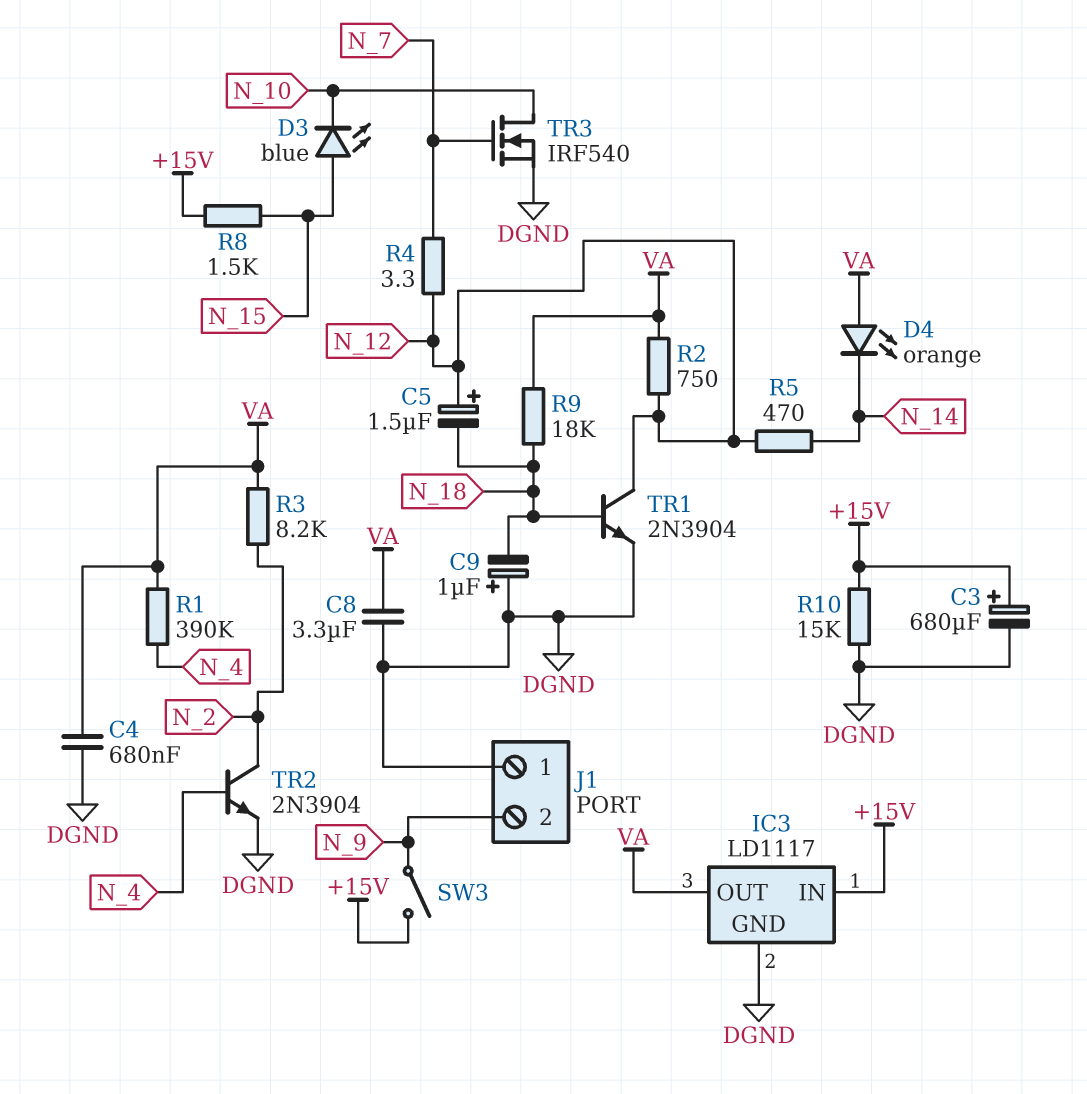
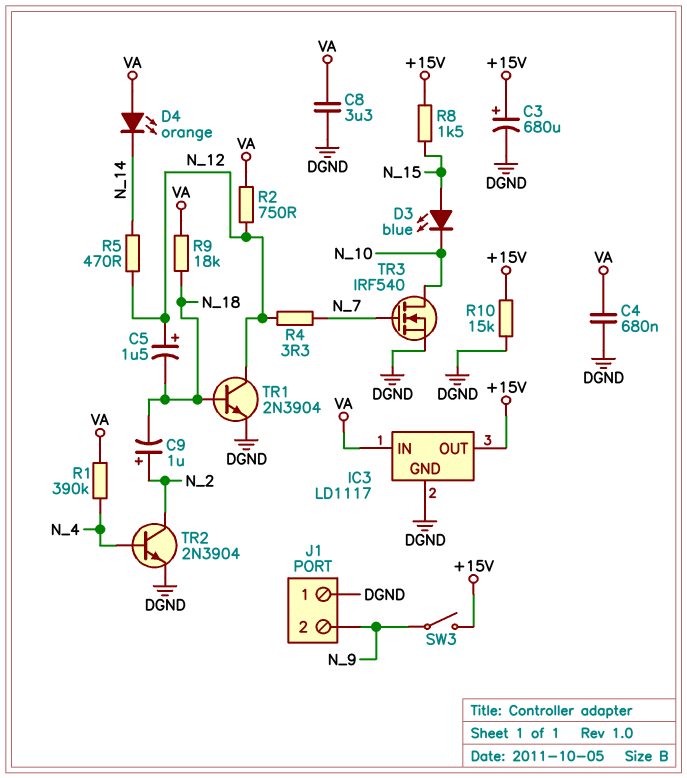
C9: 1uF (plus DGND, minus N_18) -> 1uF (plus N_2, minus N_18)
IC3 pin IN: +15V -> VA
IC3 pin OUT: VA -> +15V
R3: 8.2k (N_2, VA) -> none

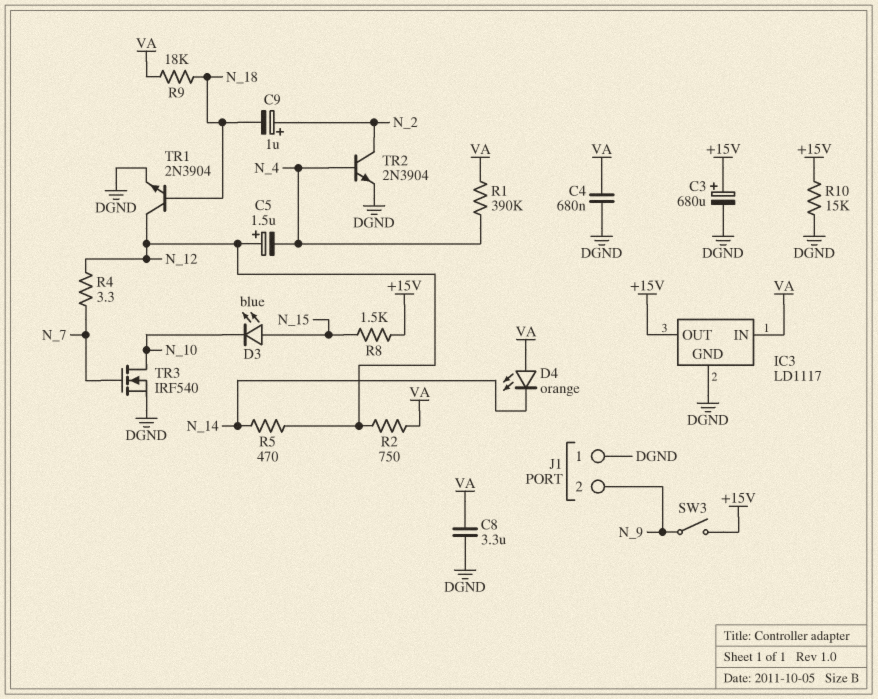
C5: 1.5uF (plus N_12, minus N_18) -> 1.5uF (plus N_12, minus N_4)

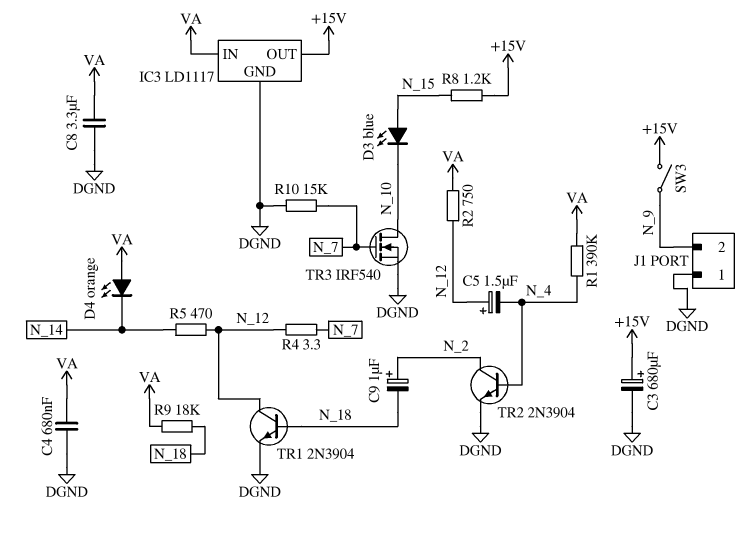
R8: 1.5k (+15V, N_15) -> 1.2k (+15V, N_15)
R10: 15k (+15V, DGND) -> 15k (DGND, N_7)

